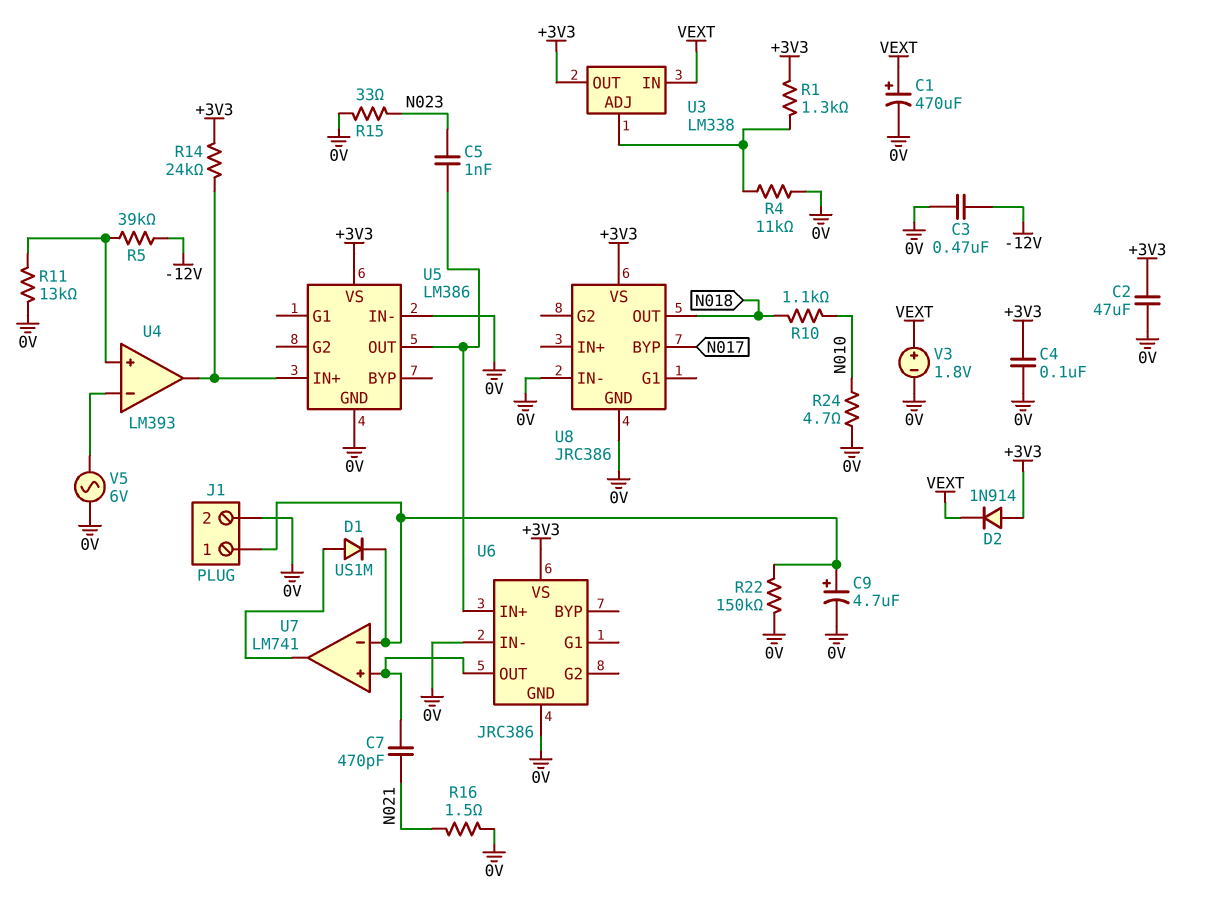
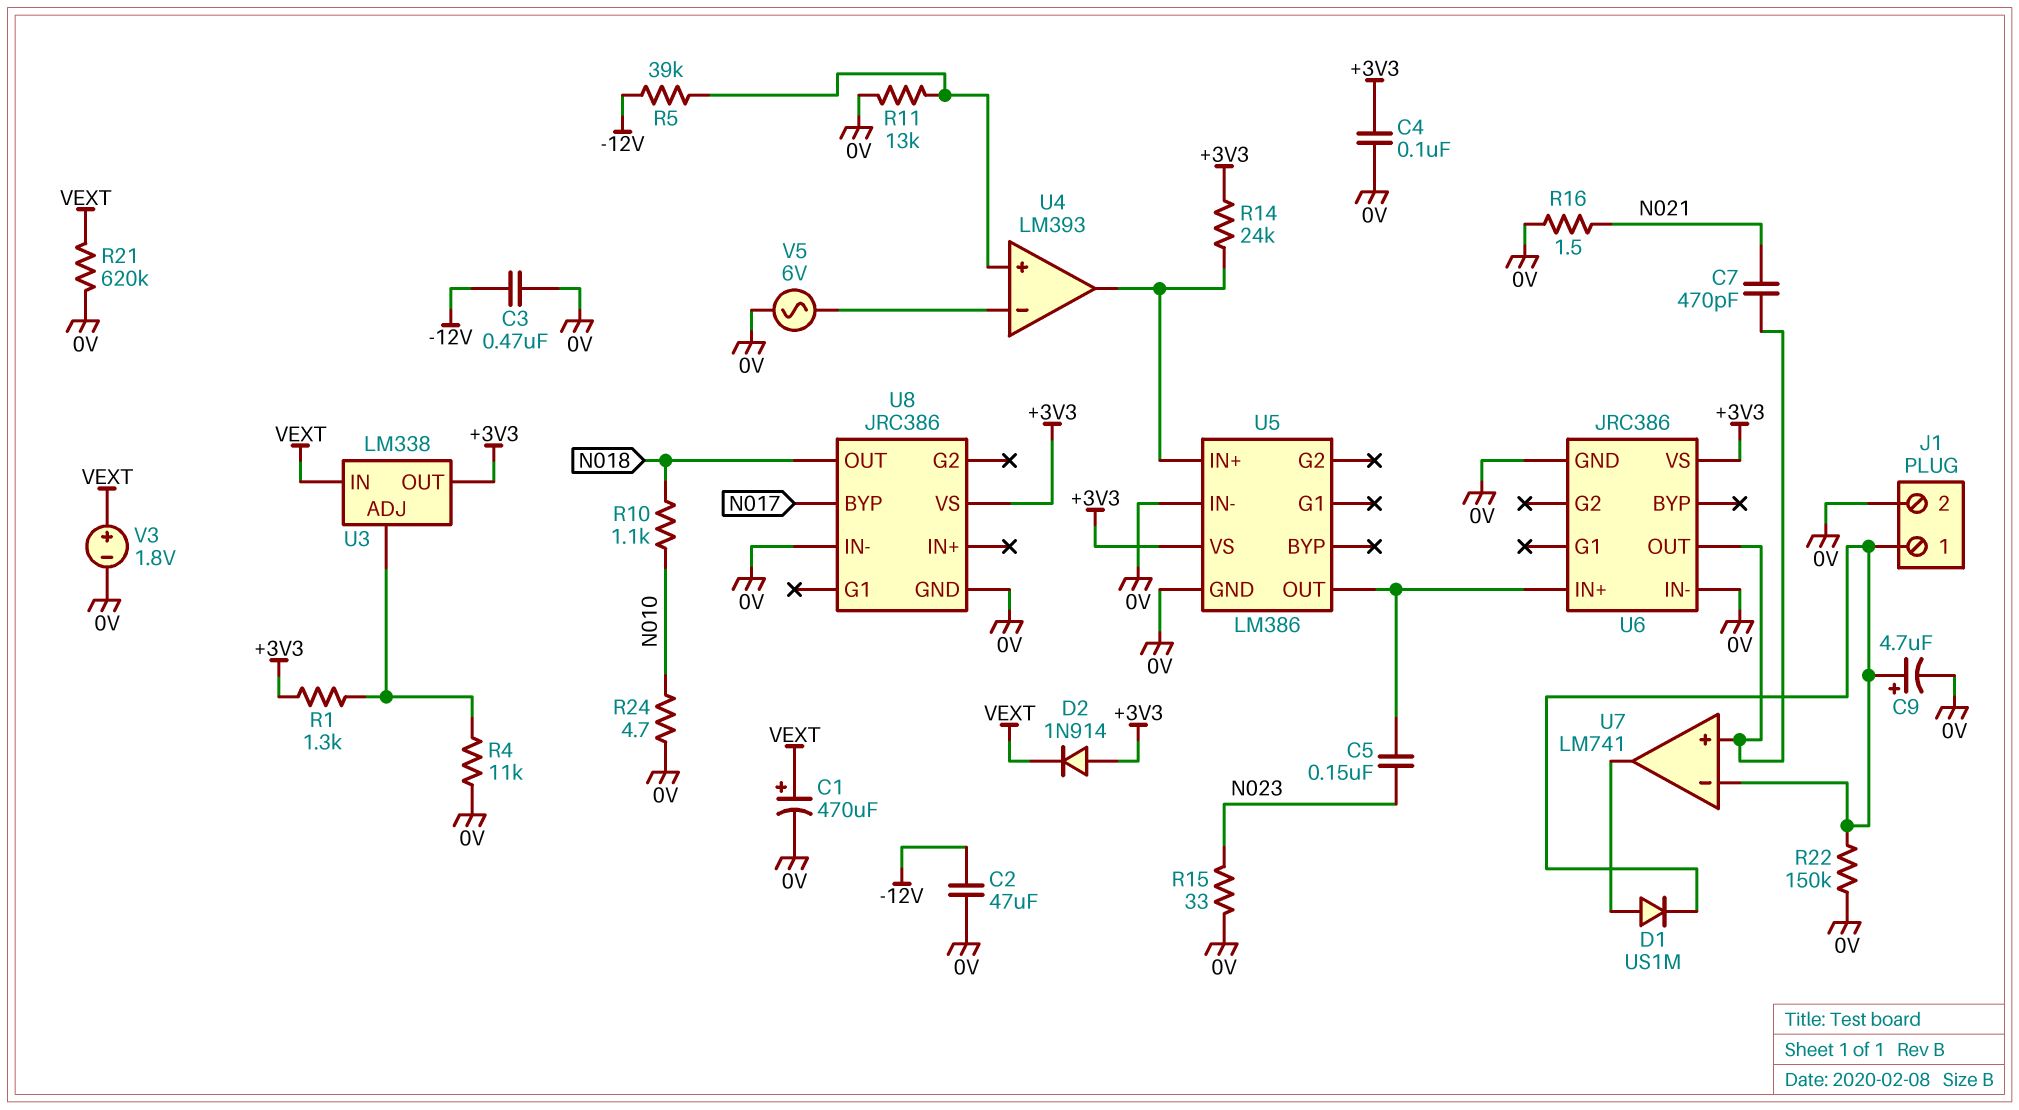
C2: 47uF (+3V3, 0V) -> 47uF (-12V, 0V)
C5: 1nF (N023, U5/OUT) -> 150nF (N023, U5/OUT)
R21: none -> 620k (0V, VEXT)

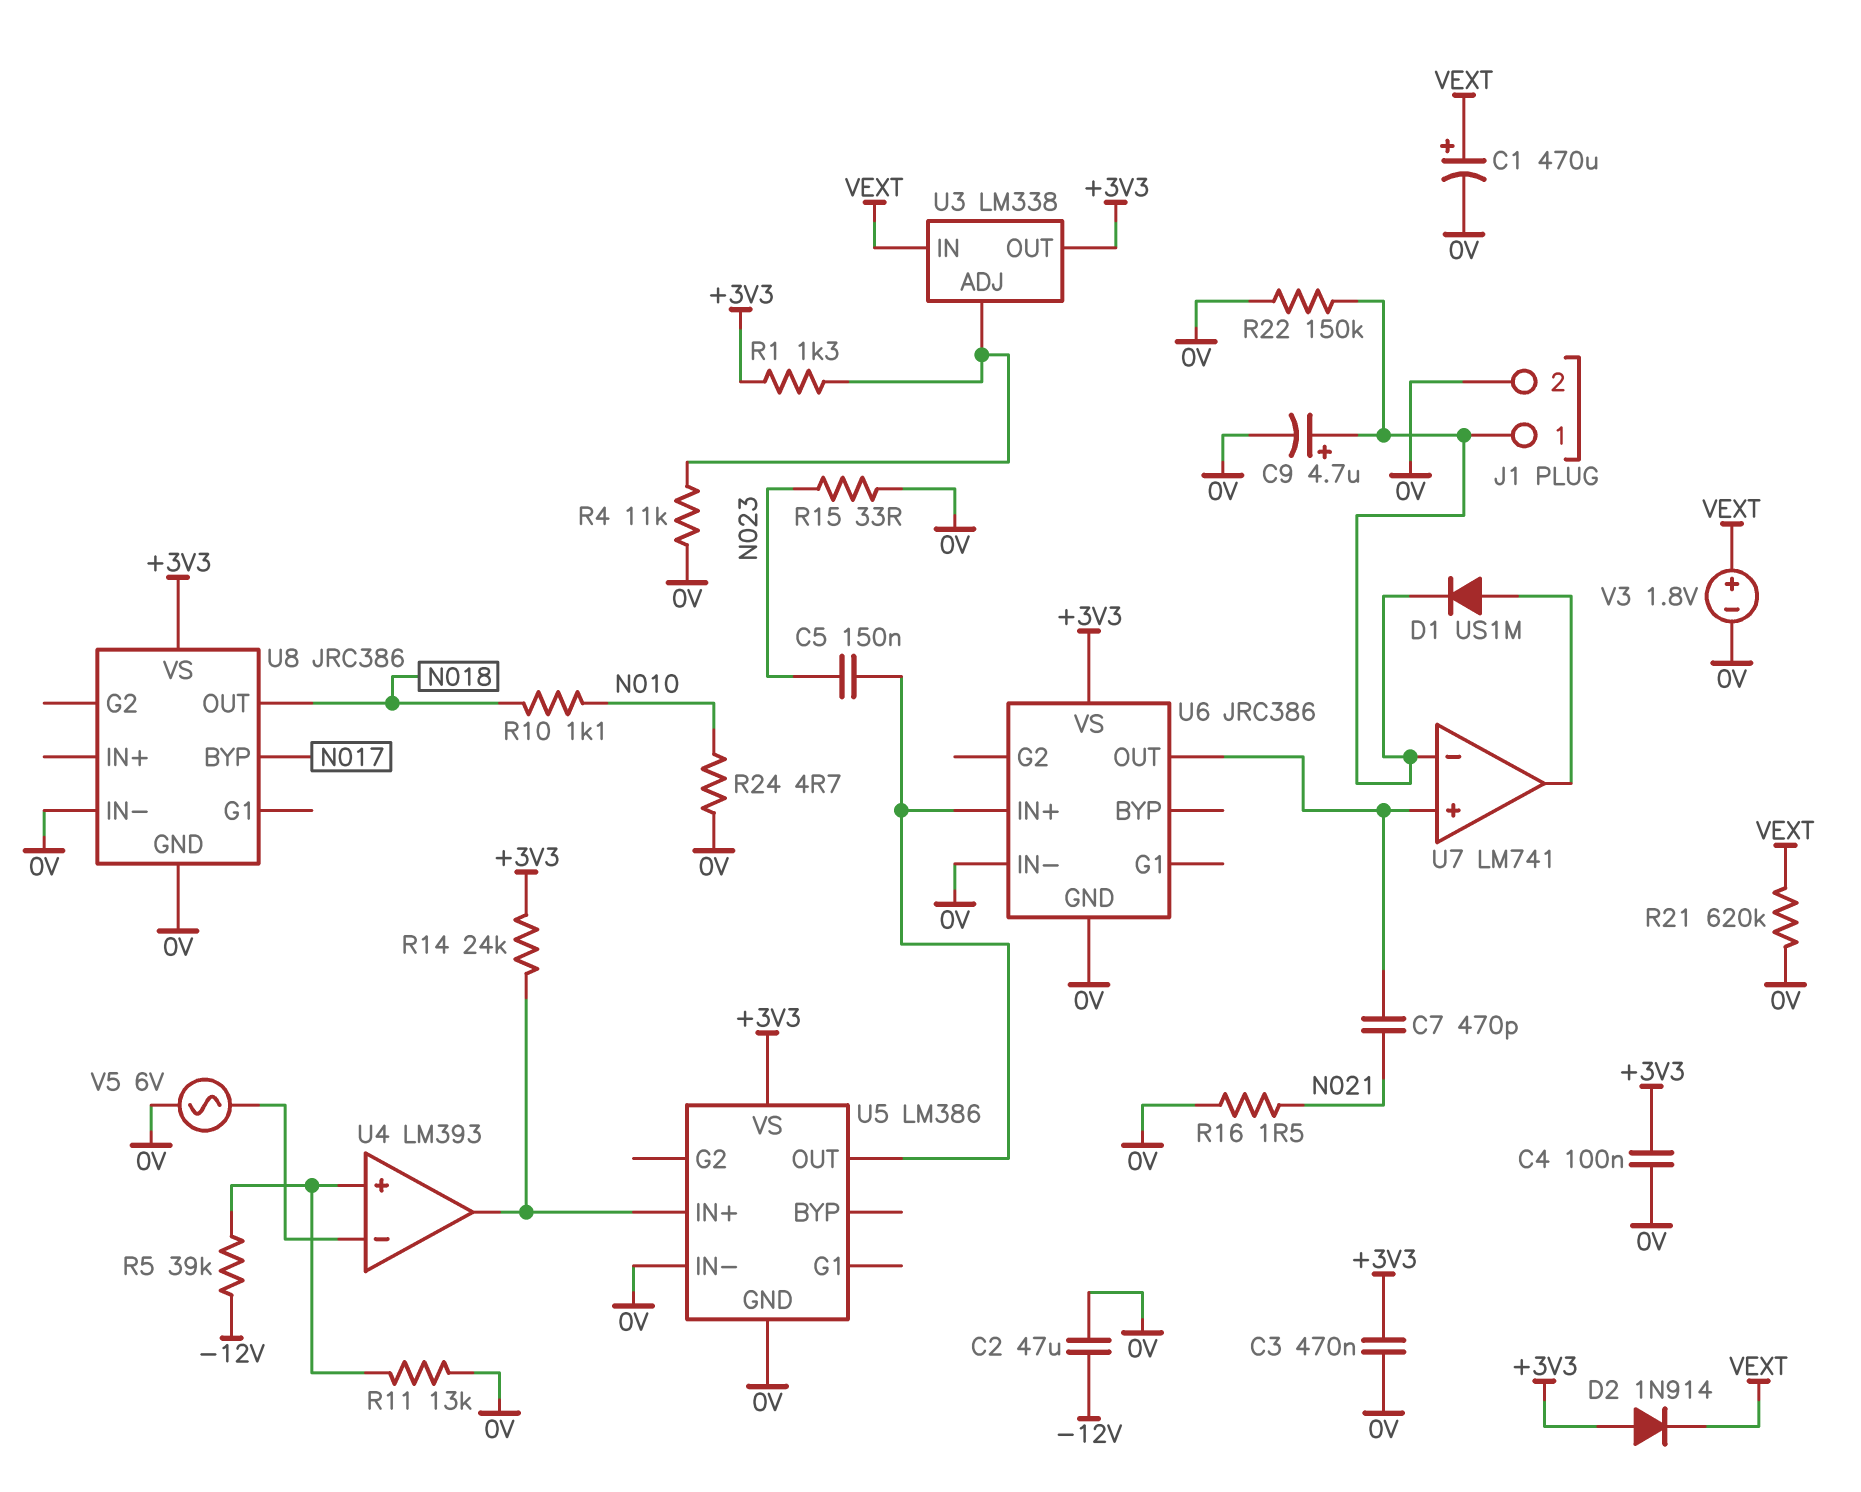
C3: 470nF (-12V, 0V) -> 470nF (+3V3, 0V)

